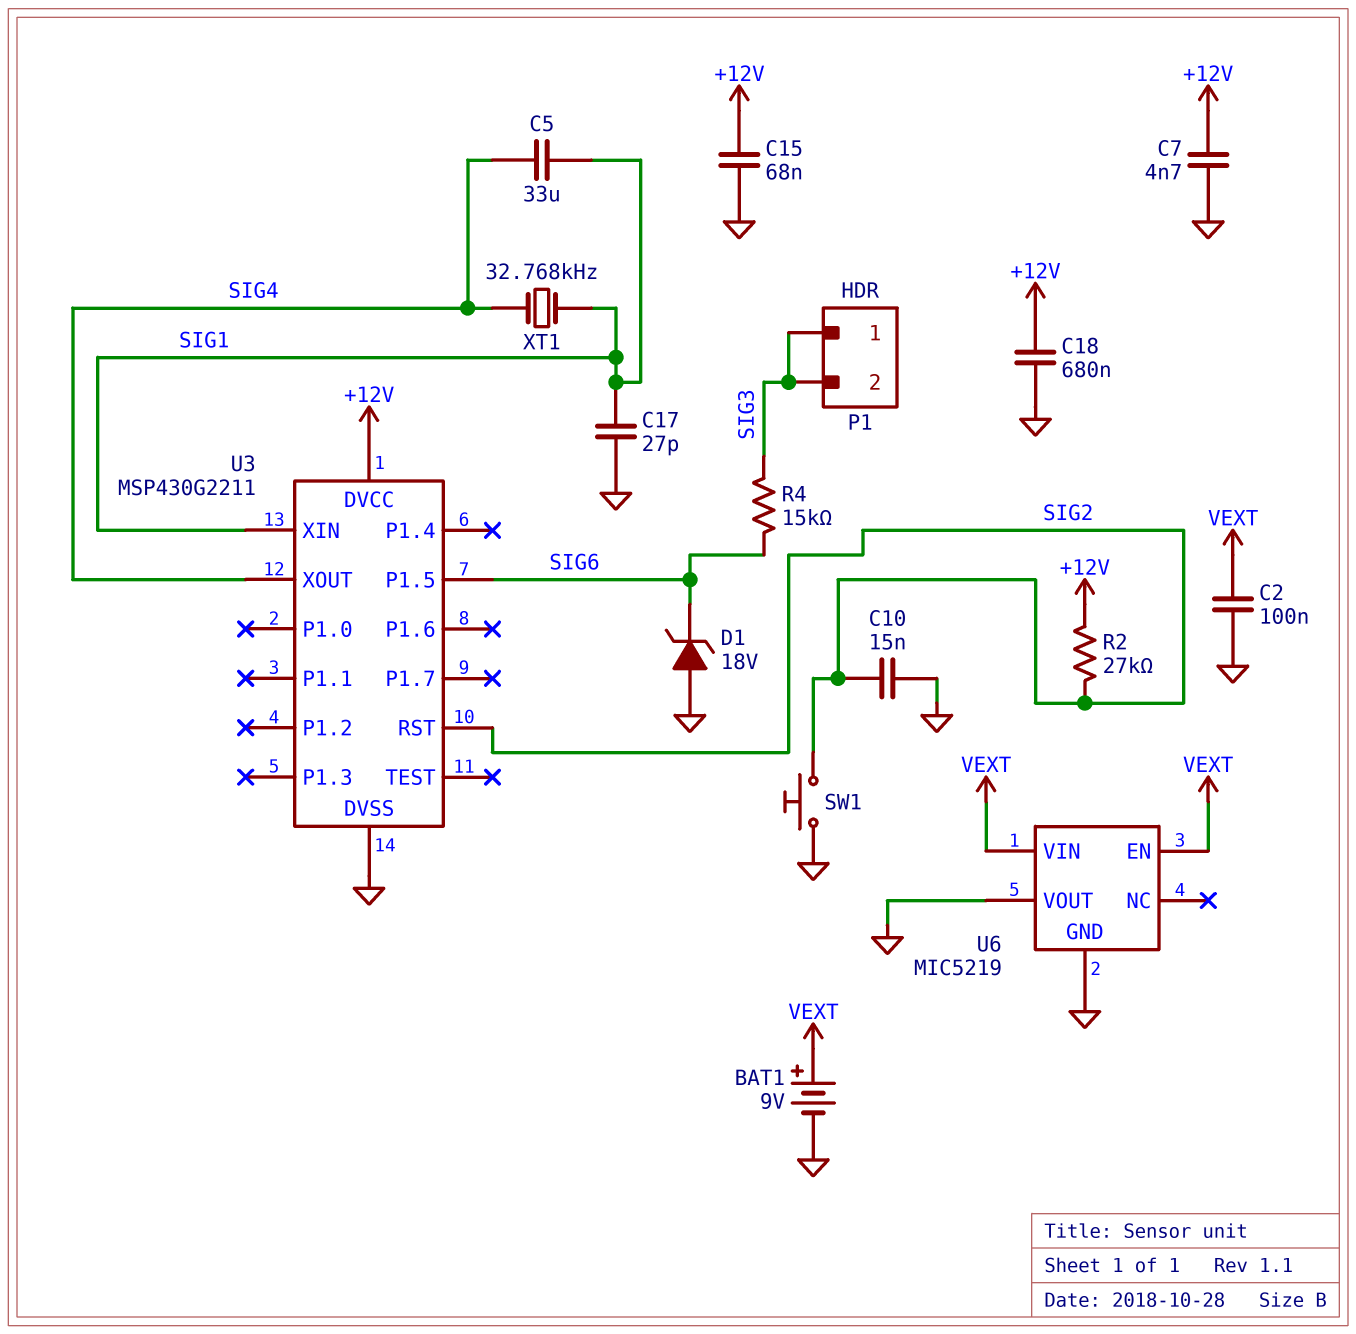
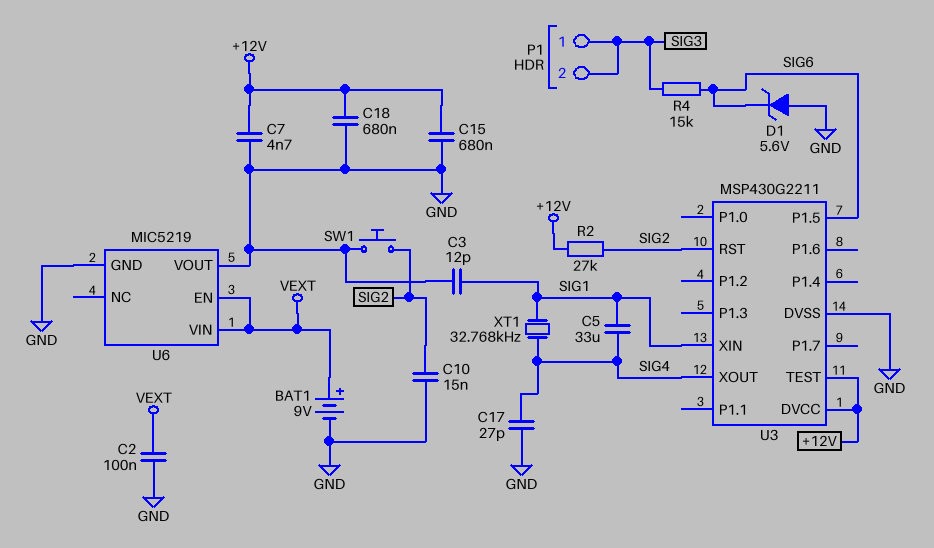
C3: none -> 12pF (GND, SIG1)
C15: 68nF (+12V, GND) -> 680nF (+12V, GND)
C17: 27pF (GND, SIG1) -> 27pF (GND, SIG4)
D1: zener 18V (A GND, K SIG6) -> zener 5.6V (A GND, K SIG6)
U3 pin TEST: none -> +12V

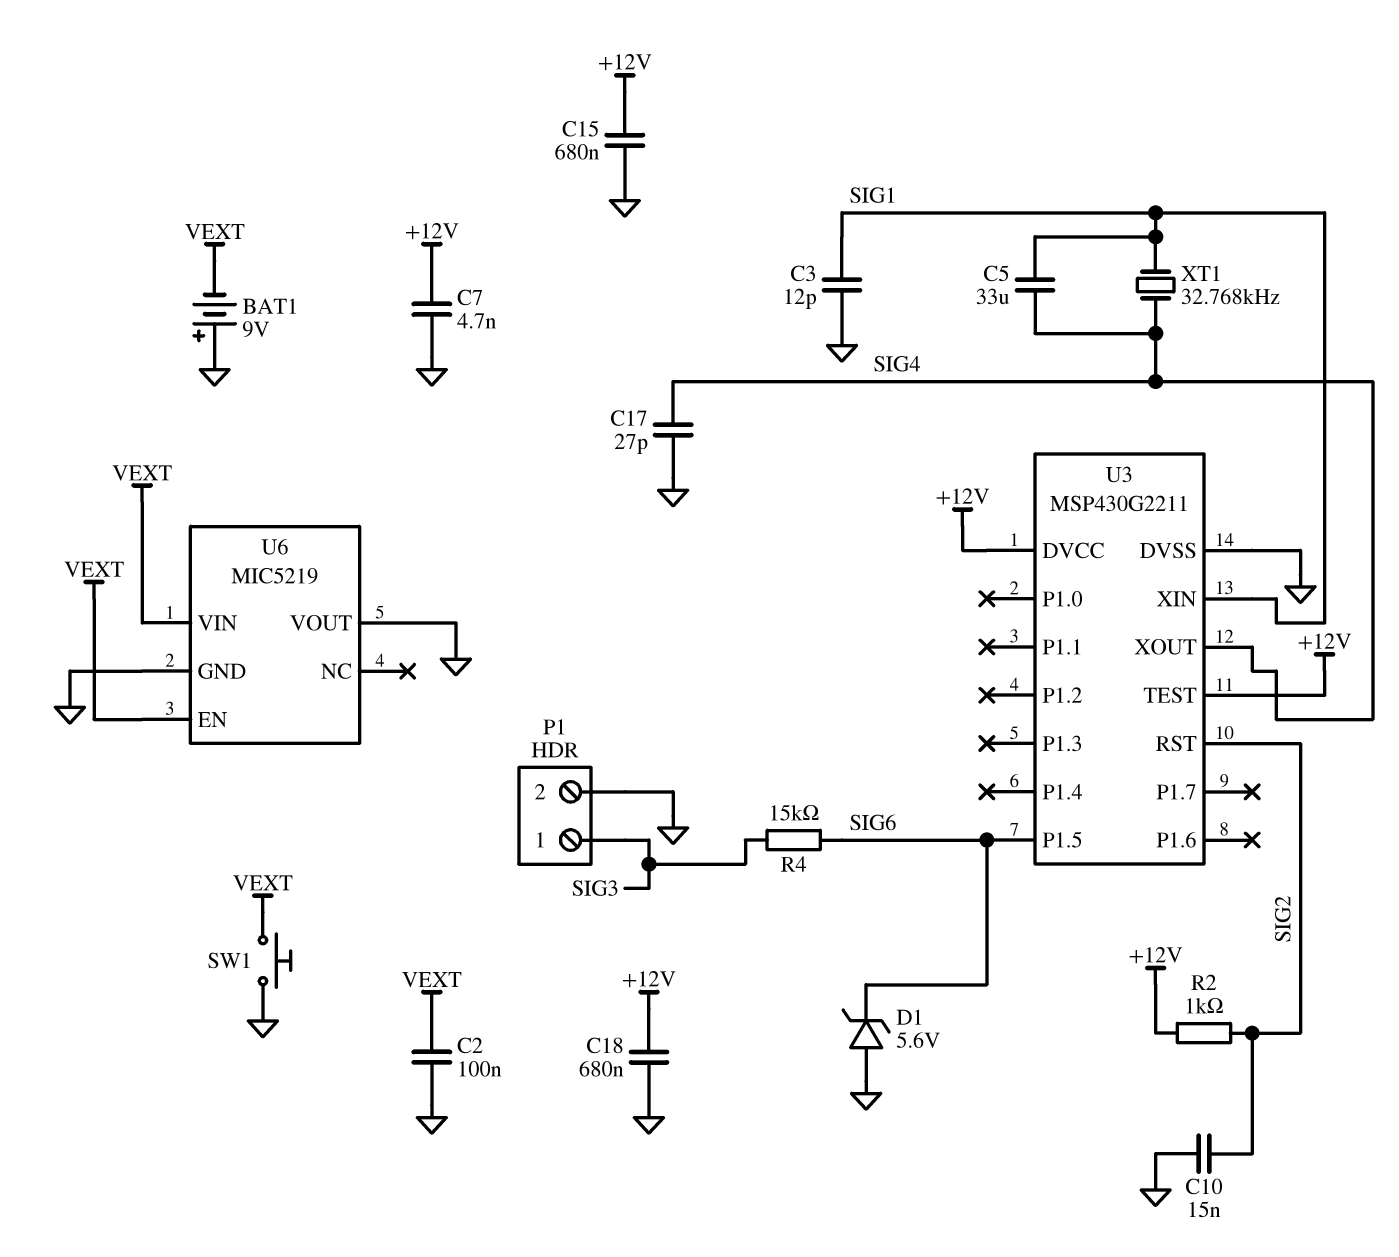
BAT1: 9V (plus VEXT, minus GND) -> 9V (plus GND, minus VEXT)
P1 pin 2: SIG3 -> GND
R2: 27k (+12V, SIG2) -> 1k (+12V, SIG2)
SW1: button (GND, SIG2) -> button (GND, VEXT)

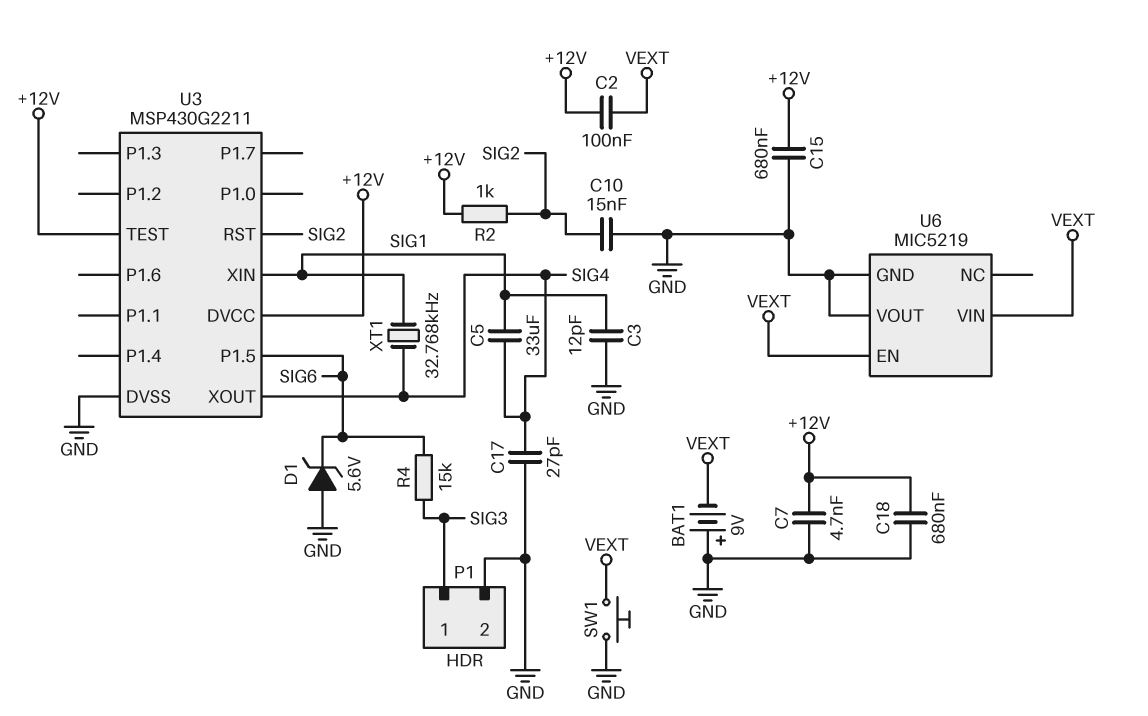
C2: 100nF (GND, VEXT) -> 100nF (+12V, VEXT)

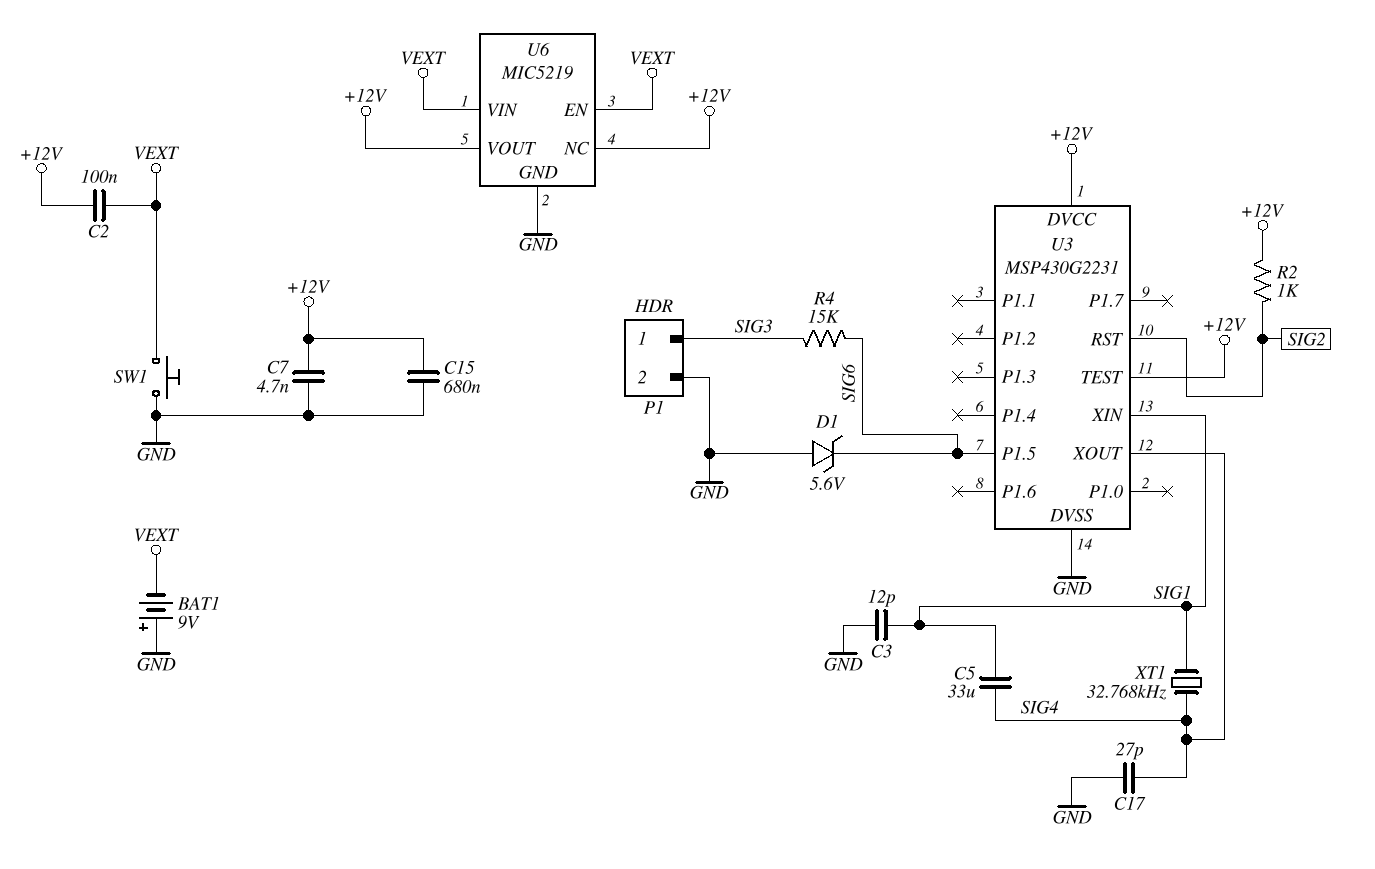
C10: 15nF (GND, SIG2) -> none
C18: 680nF (+12V, GND) -> none
U3: MSP430G2211 -> MSP430G2231
U6 pin NC: none -> +12V
U6 pin VOUT: GND -> +12V

